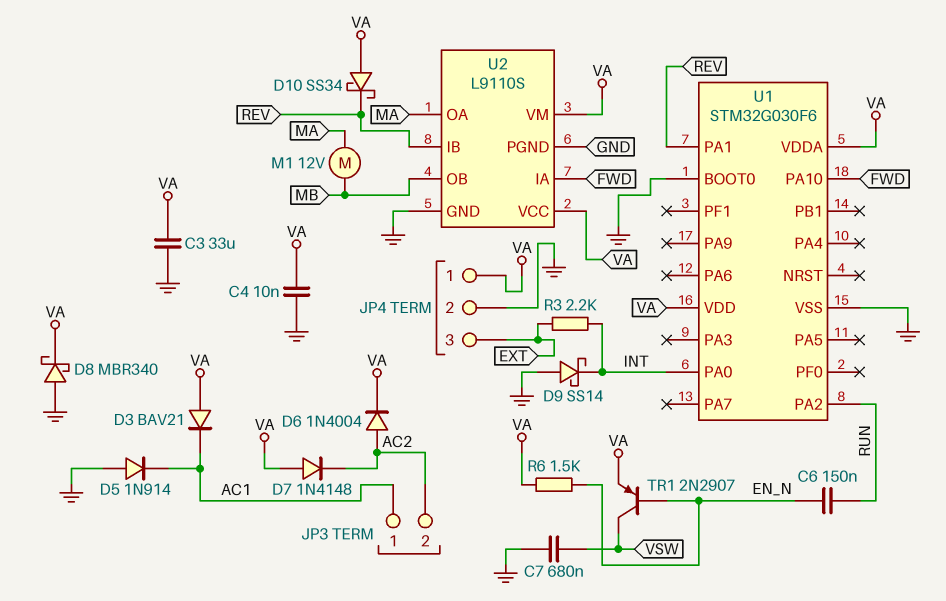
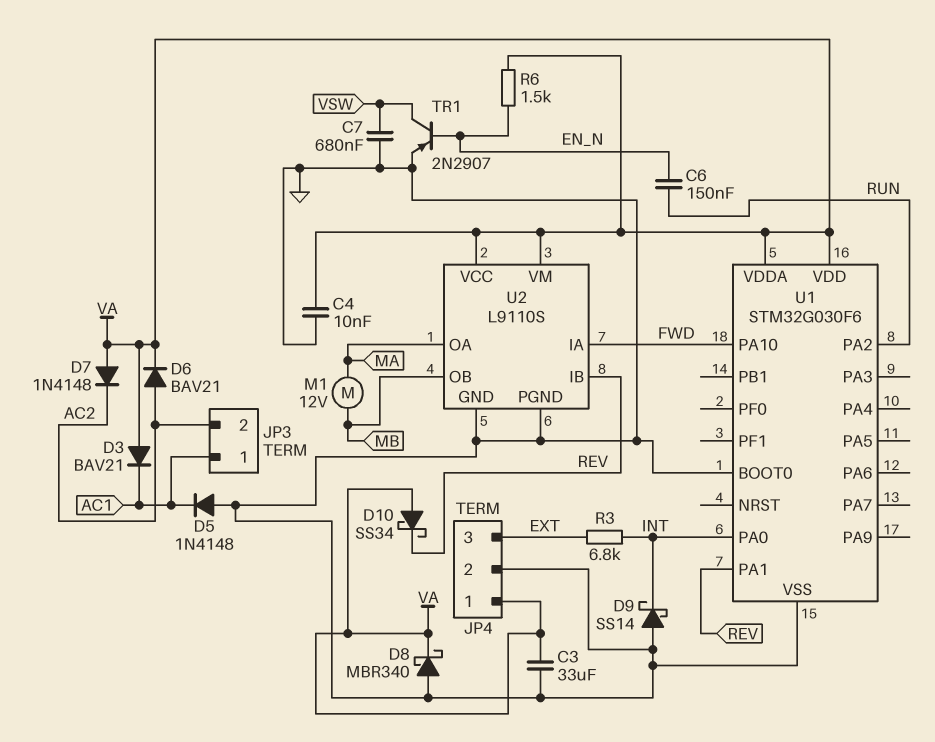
D5: diode 1N914 (A GND, K AC1) -> diode 1N4148 (A GND, K AC1)
D6: diode 1N4004 (A AC2, K VA) -> diode BAV21 (A AC2, K VA)
R3: 2.2k (EXT, INT) -> 6.8k (EXT, INT)
TR1: PNP 2N2907 (B EN_N, C VSW, E VA) -> PNP 2N2907 (B EN_N, C VSW, E GND)

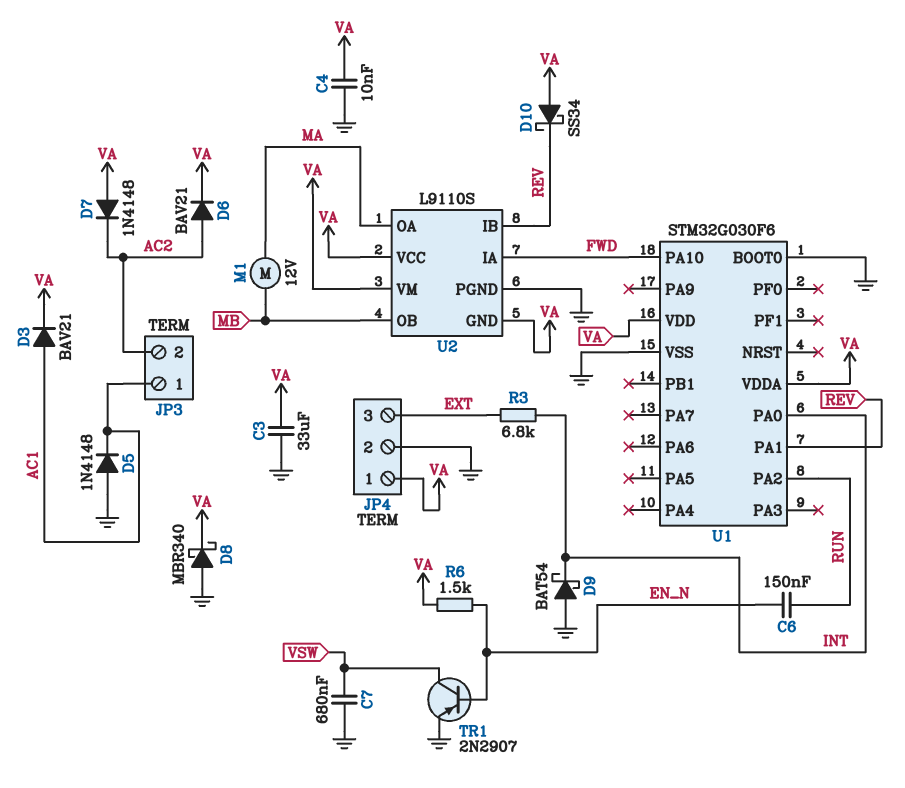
D3: diode BAV21 (A VA, K AC1) -> diode BAV21 (A AC1, K VA)
D9: schottky SS14 (A GND, K INT) -> schottky BAT54 (A GND, K INT)
U2 pin GND: GND -> VA

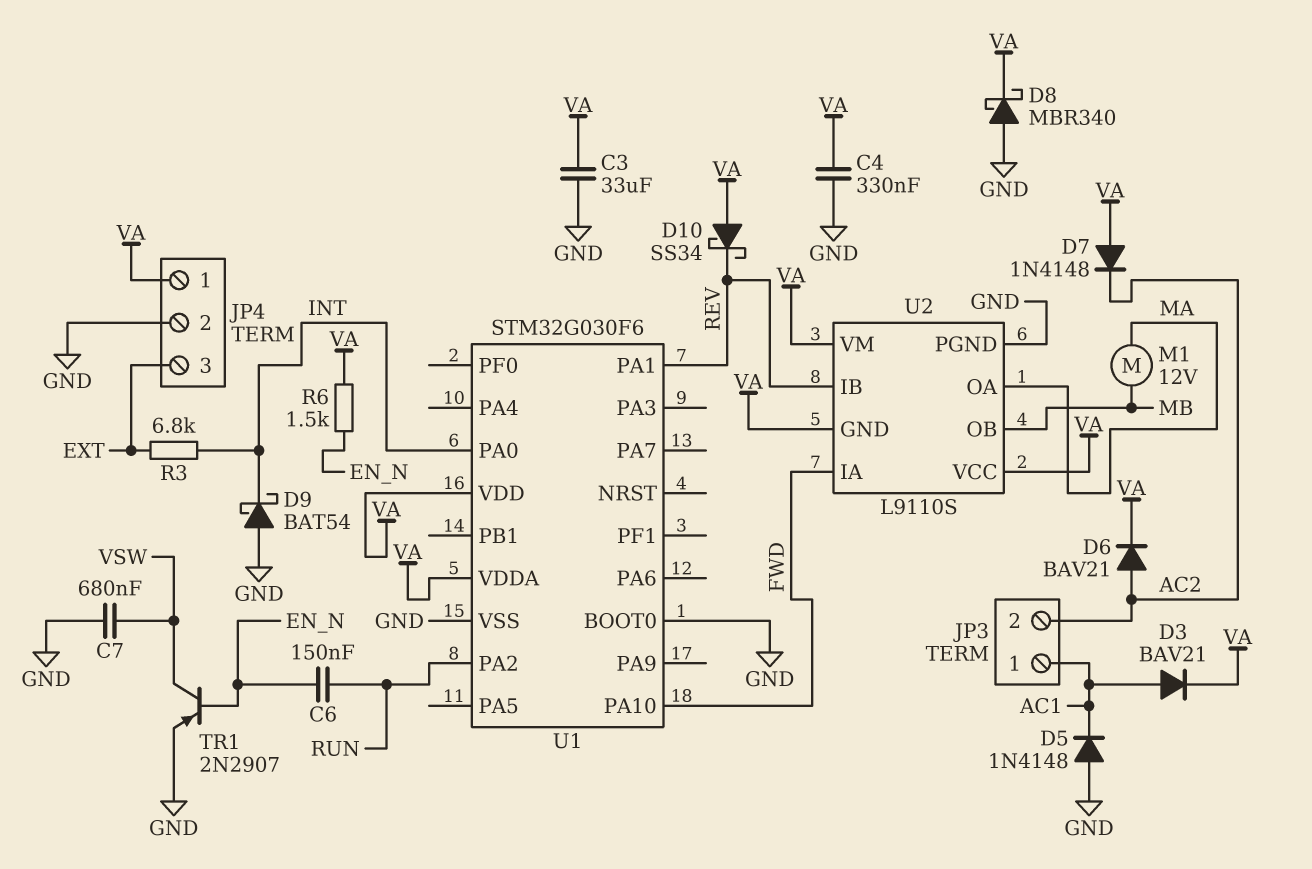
C4: 10nF (GND, VA) -> 330nF (GND, VA)

